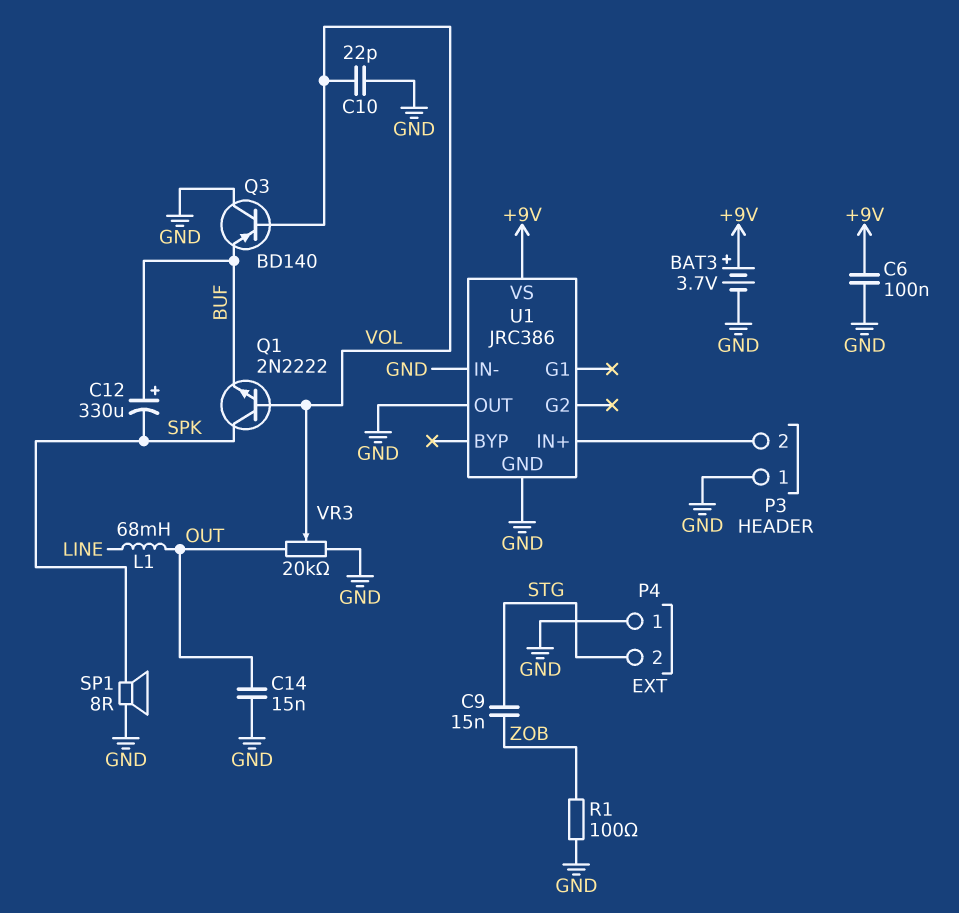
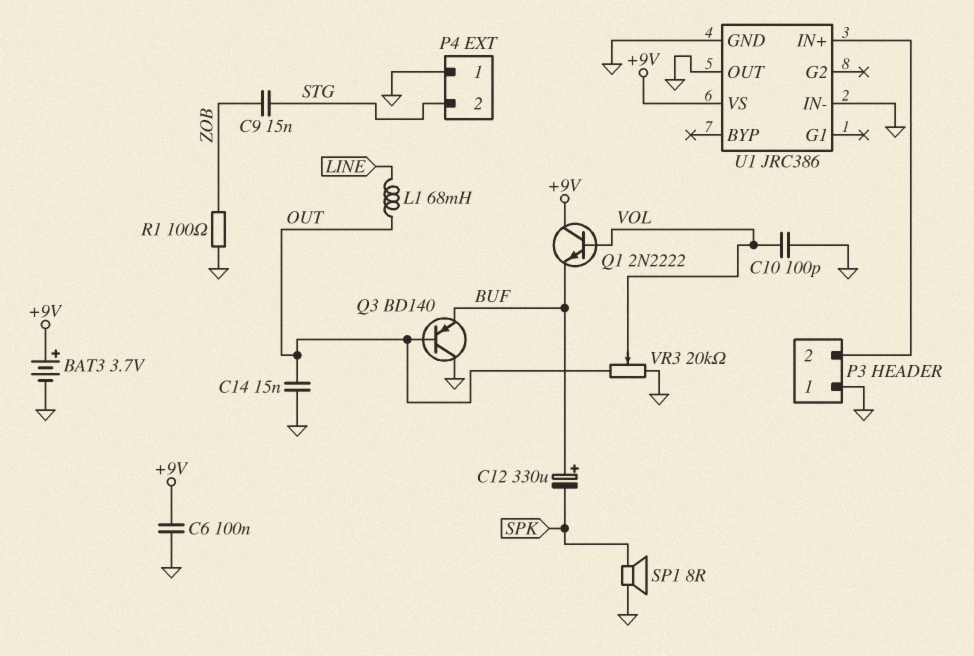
C10: 22pF (GND, VOL) -> 100pF (GND, VOL)
Q1: NPN 2N2222 (B VOL, C SPK, E BUF) -> NPN 2N2222 (B VOL, C +9V, E BUF)
Q3: PNP BD140 (B VOL, C GND, E BUF) -> PNP BD140 (B OUT, C GND, E BUF)

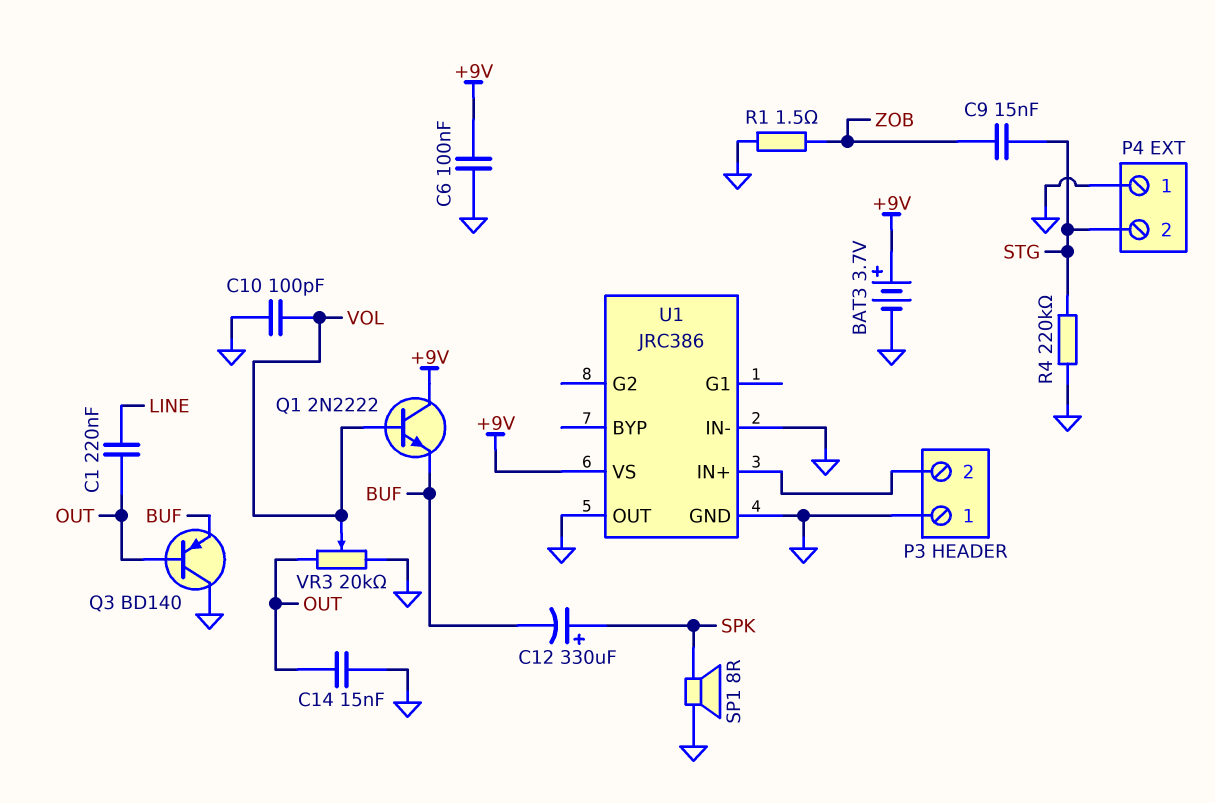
C1: none -> 220nF (LINE, OUT)
C12: 330uF (plus BUF, minus SPK) -> 330uF (plus SPK, minus BUF)
L1: 68mH (LINE, OUT) -> none
R1: 100 (GND, ZOB) -> 1.5 (GND, ZOB)
R4: none -> 220k (GND, STG)

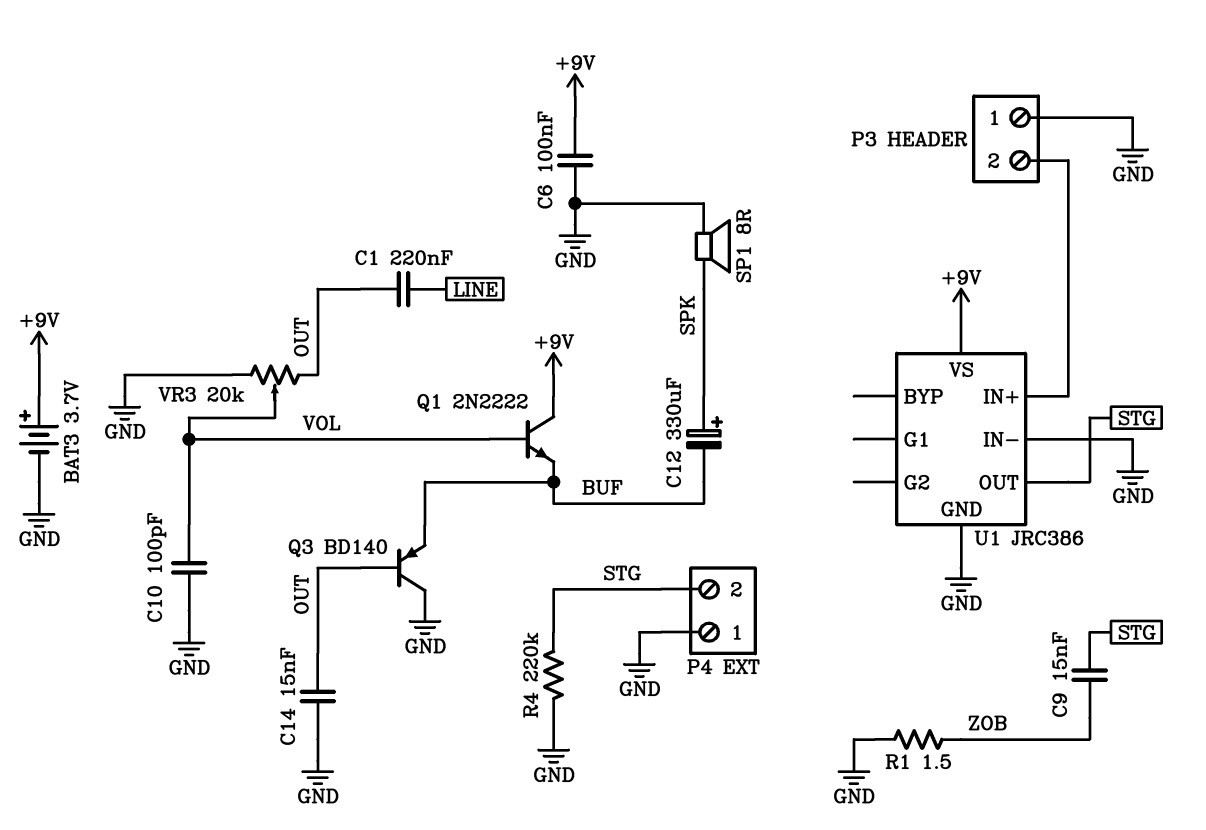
U1 pin OUT: GND -> STG

